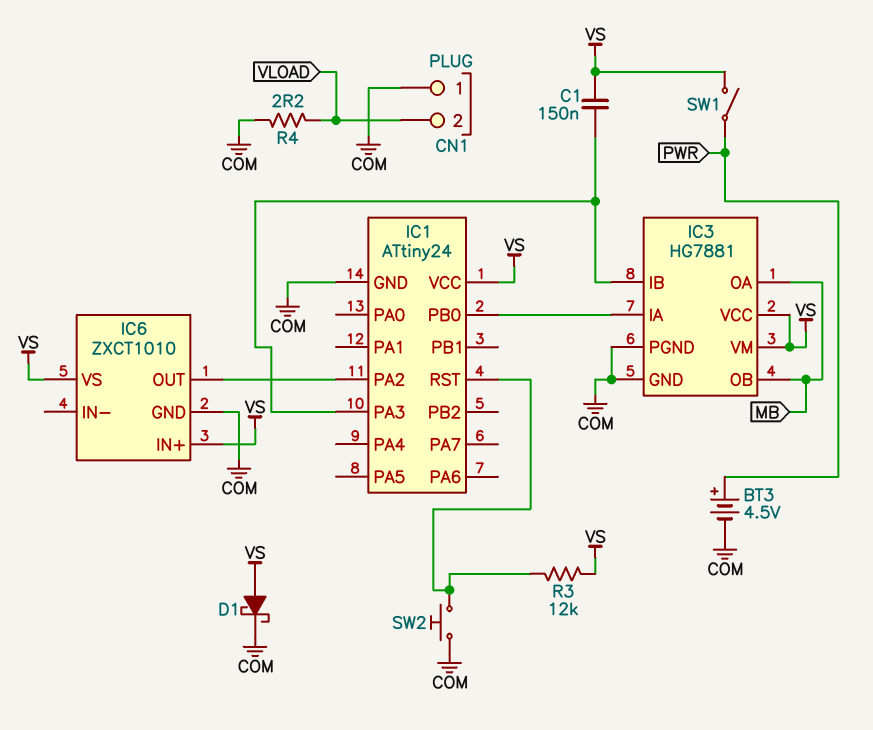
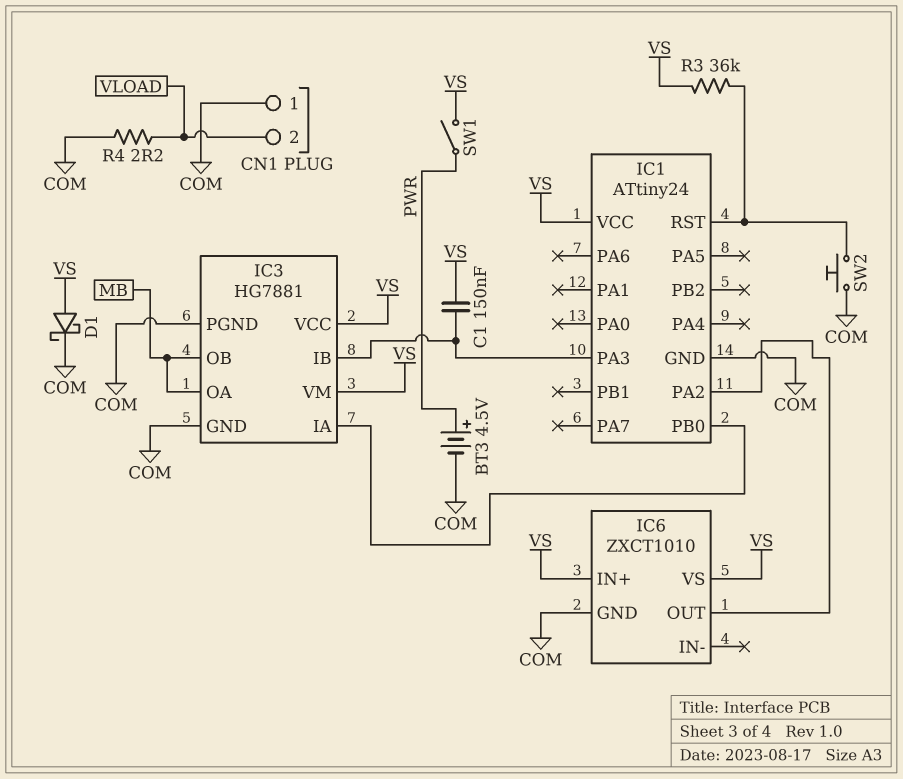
R3: 12k (IC1/RST, VS) -> 36k (IC1/RST, VS)

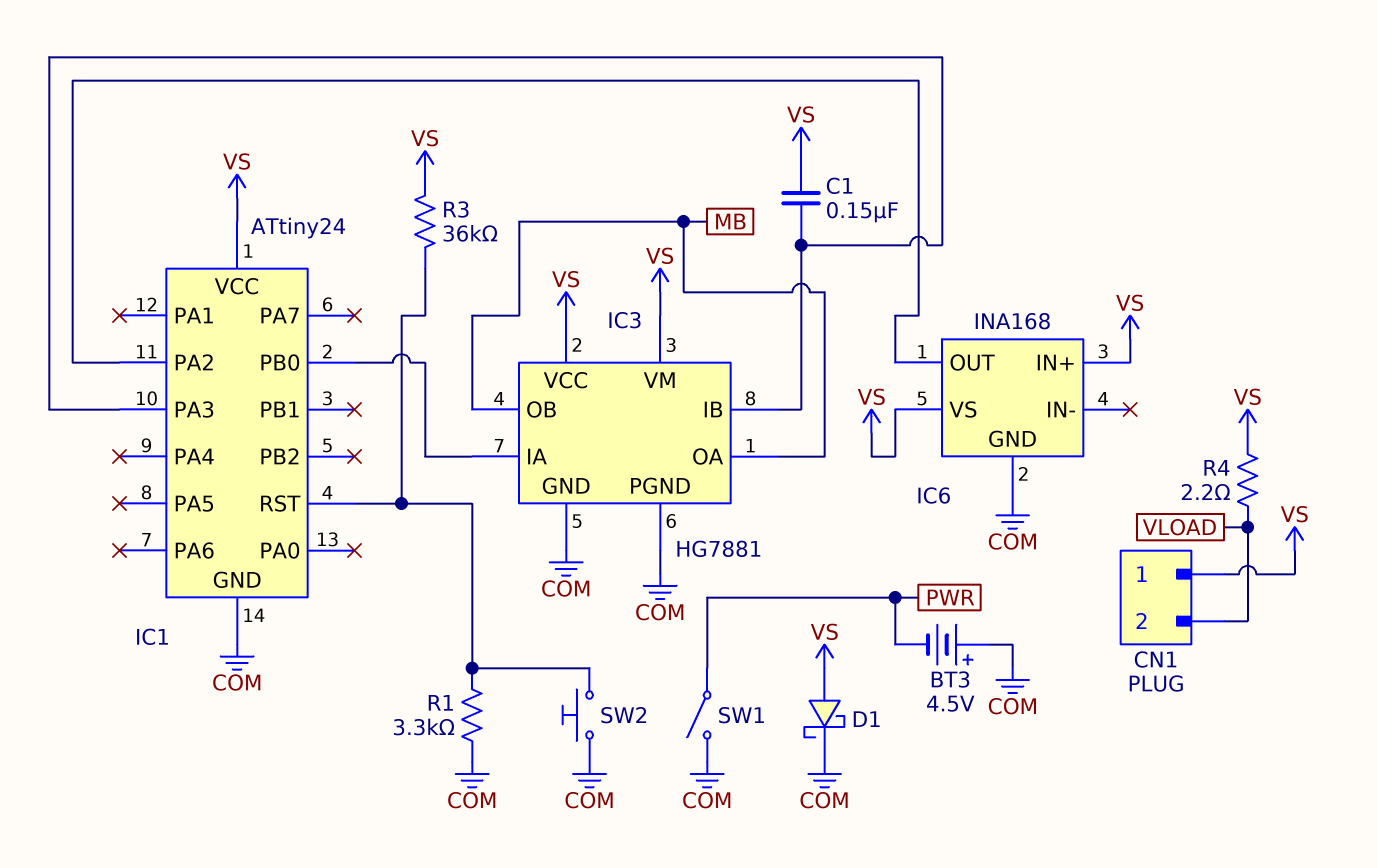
BT3: 4.5V (plus PWR, minus COM) -> 4.5V (plus COM, minus PWR)
CN1 pin 1: COM -> VS
IC6: ZXCT1010 -> INA168
R1: none -> 3.3k (COM, IC1/RST)
R4: 2.2 (COM, VLOAD) -> 2.2 (VLOAD, VS)
SW1: switch (PWR, VS) -> switch (COM, PWR)

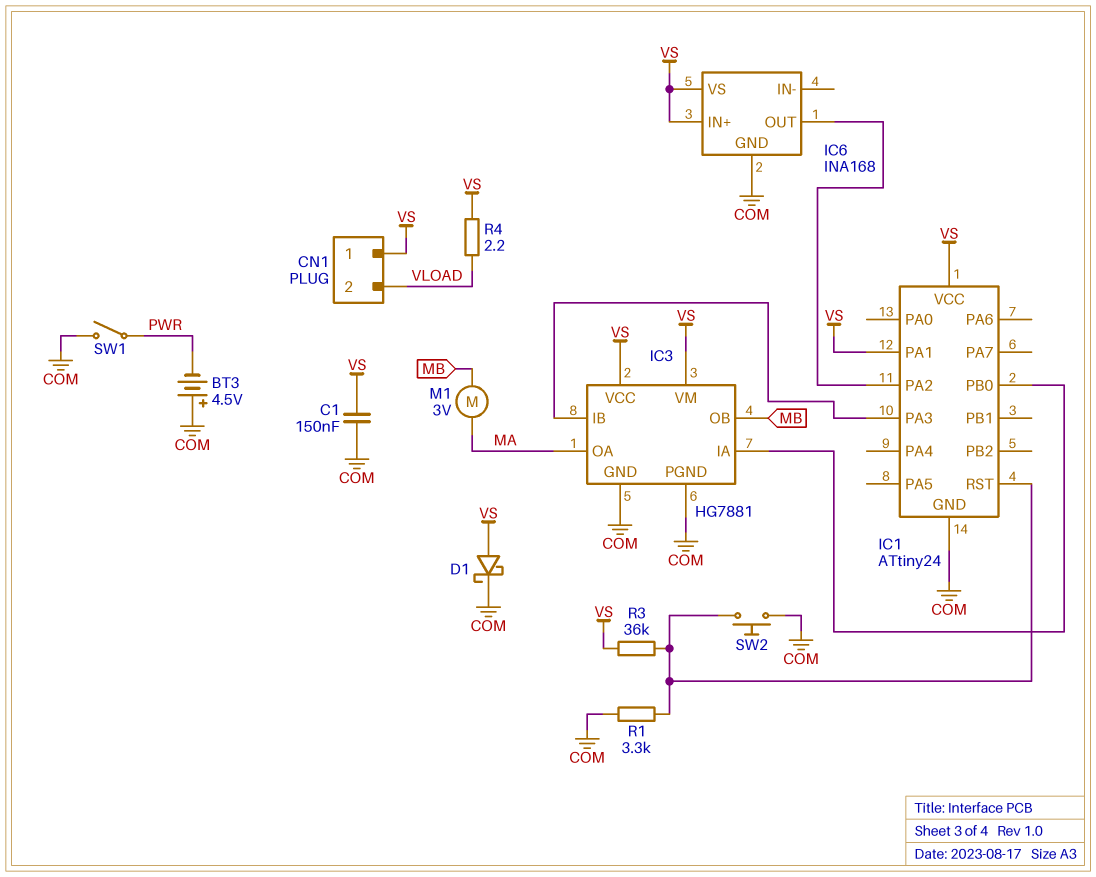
C1: 150nF (IC1/PA3, VS) -> 150nF (COM, VS)
IC1 pin PA1: none -> VS
IC3 pin OA: MB -> MA
M1: none -> motor 3V (MA, MB)

